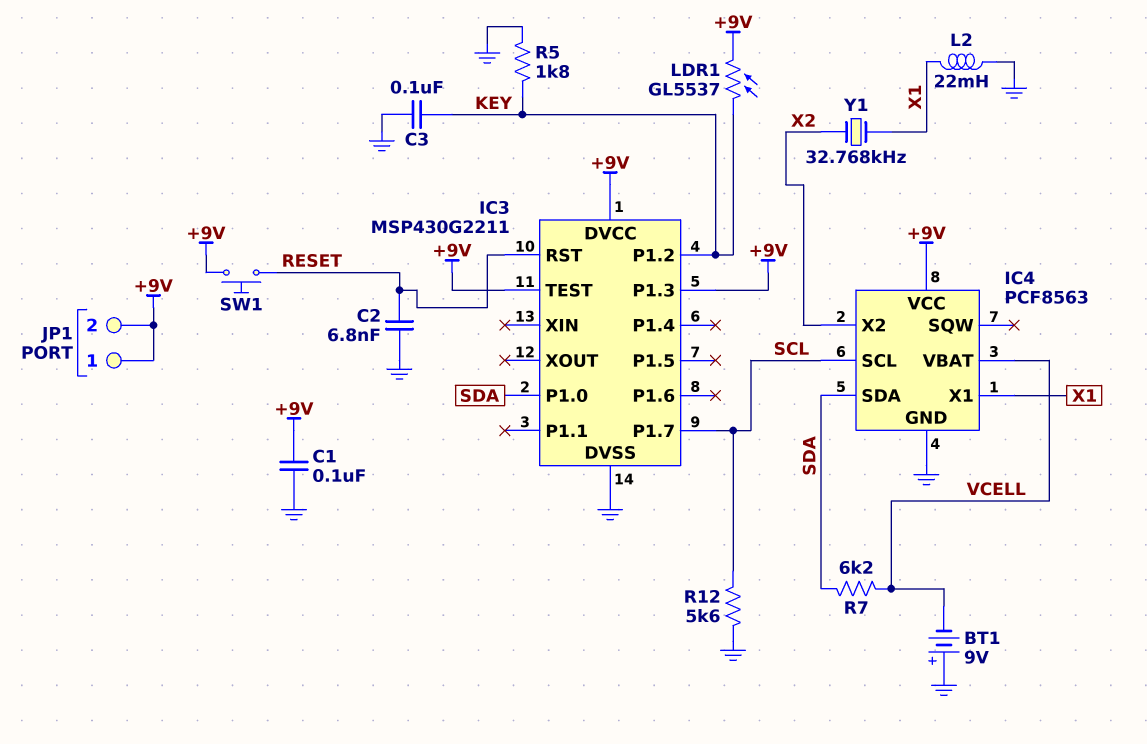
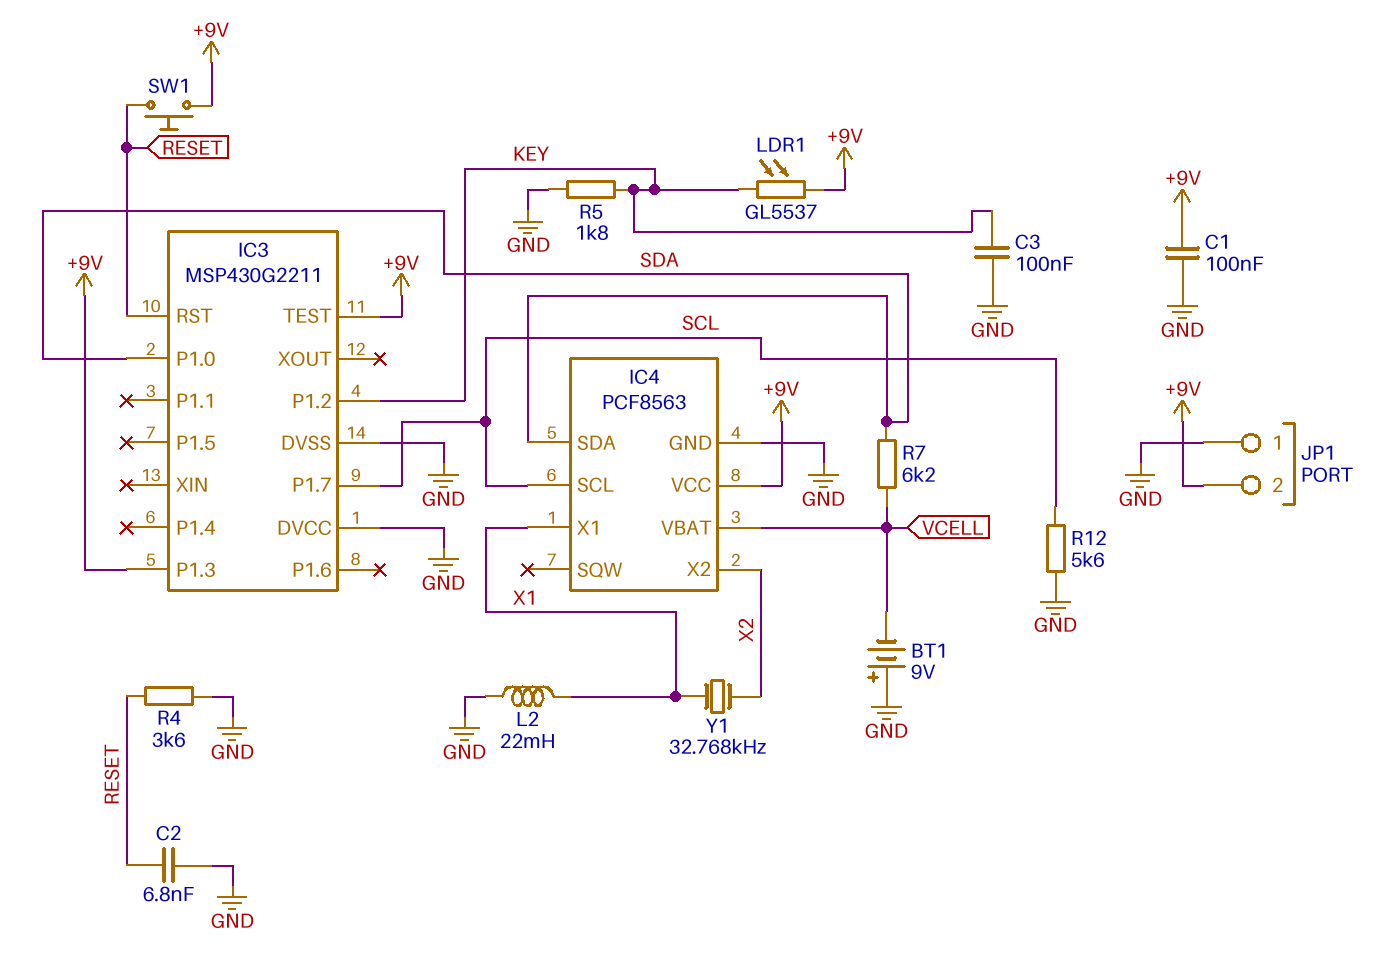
IC3 pin DVCC: +9V -> GND
JP1 pin 1: +9V -> GND
R4: none -> 3.6k (GND, RESET)

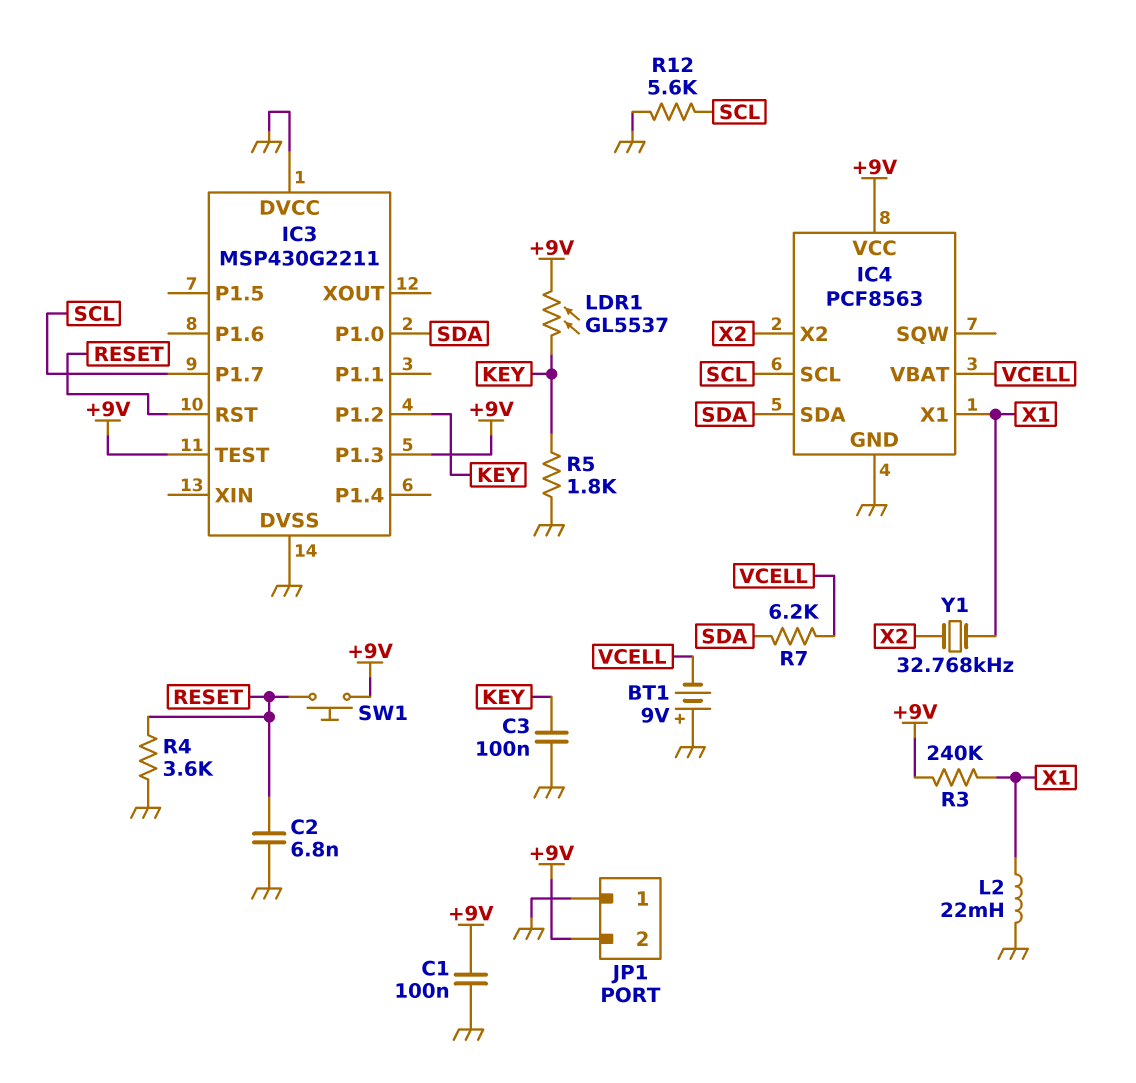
R3: none -> 240k (+9V, X1)

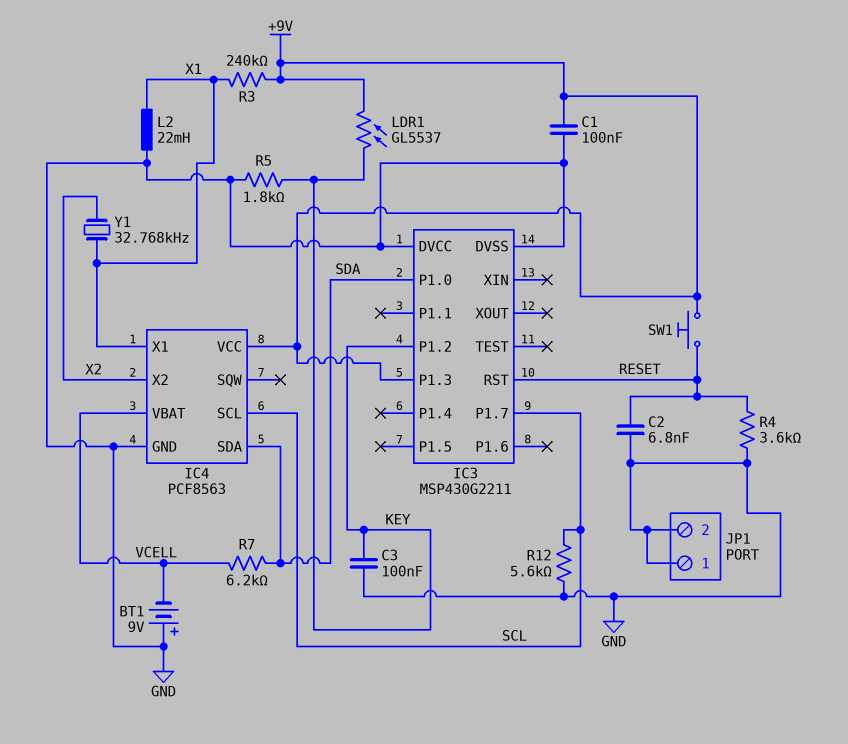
IC3 pin TEST: +9V -> none
JP1 pin 2: +9V -> GND

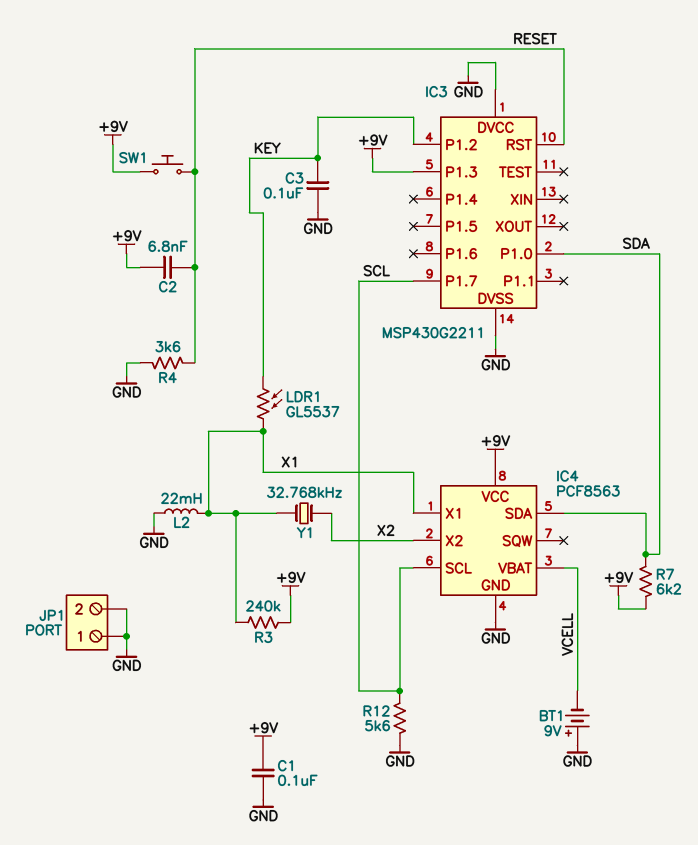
C2: 6.8nF (GND, RESET) -> 6.8nF (+9V, RESET)
LDR1: GL5537 (+9V, KEY) -> GL5537 (KEY, X1)
R5: 1.8k (GND, KEY) -> none
R7: 6.2k (SDA, VCELL) -> 6.2k (+9V, SDA)

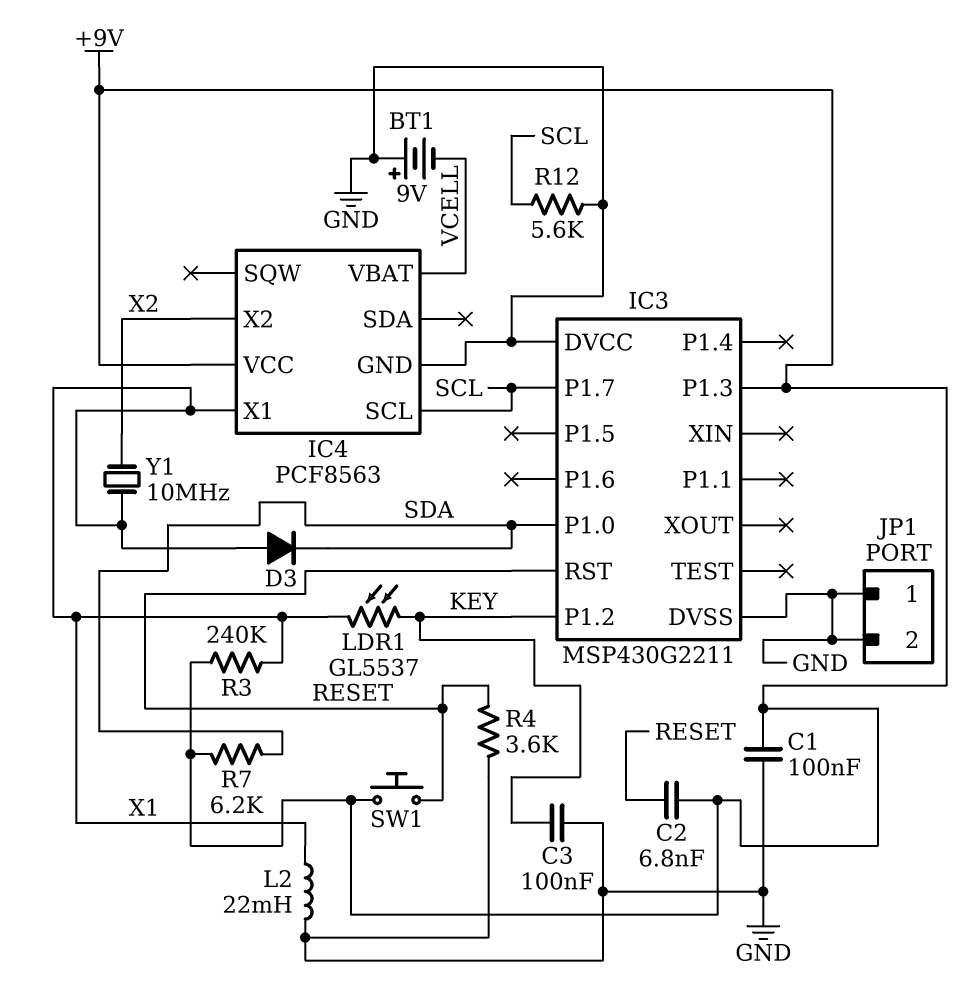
D3: none -> diode (A X1, K SDA)
IC4 pin SDA: SDA -> none
Y1: 32.768kHz (X1, X2) -> 10MHz (X1, X2)

